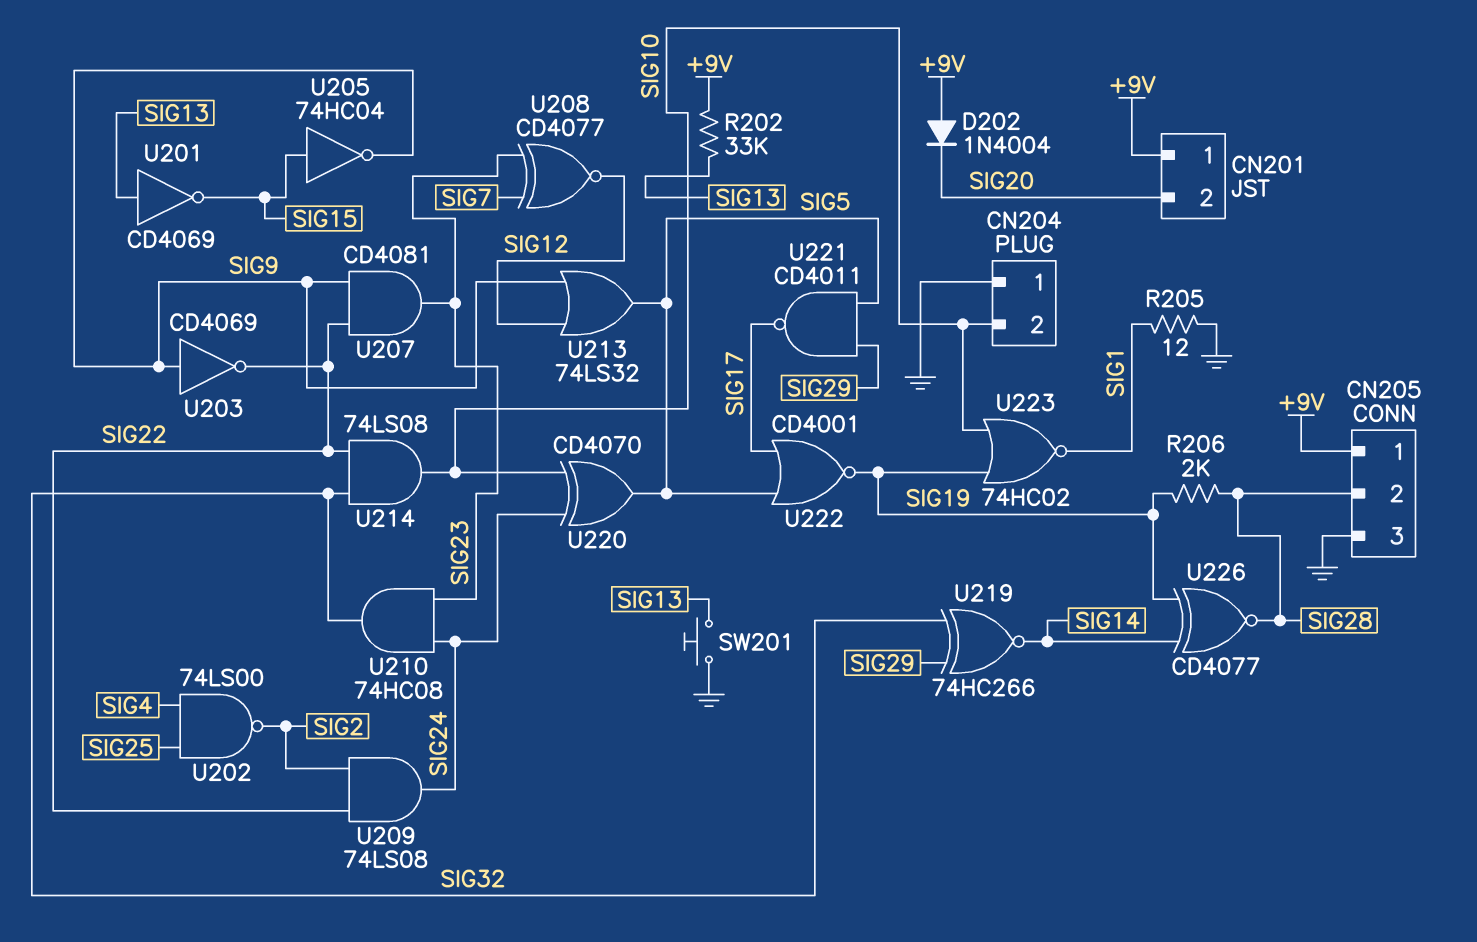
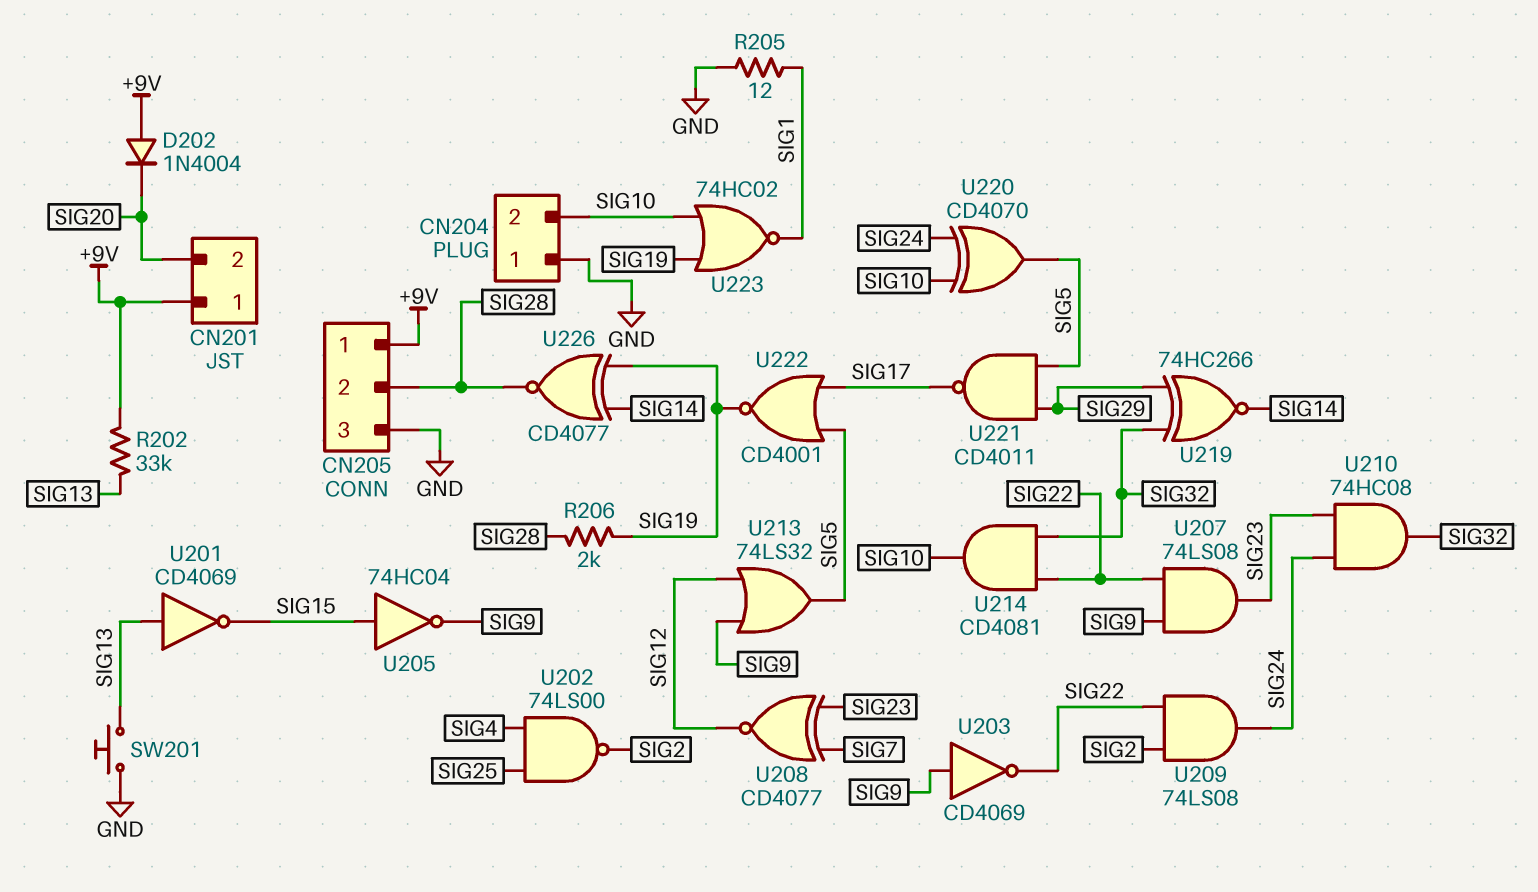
U207: AND CD4081 (in SIG9, in SIG22, out SIG23) -> AND 74LS08 (in SIG9, in SIG22, out SIG23)
U214: AND 74LS08 (in SIG22, in SIG32, out SIG10) -> AND CD4081 (in SIG22, in SIG32, out SIG10)

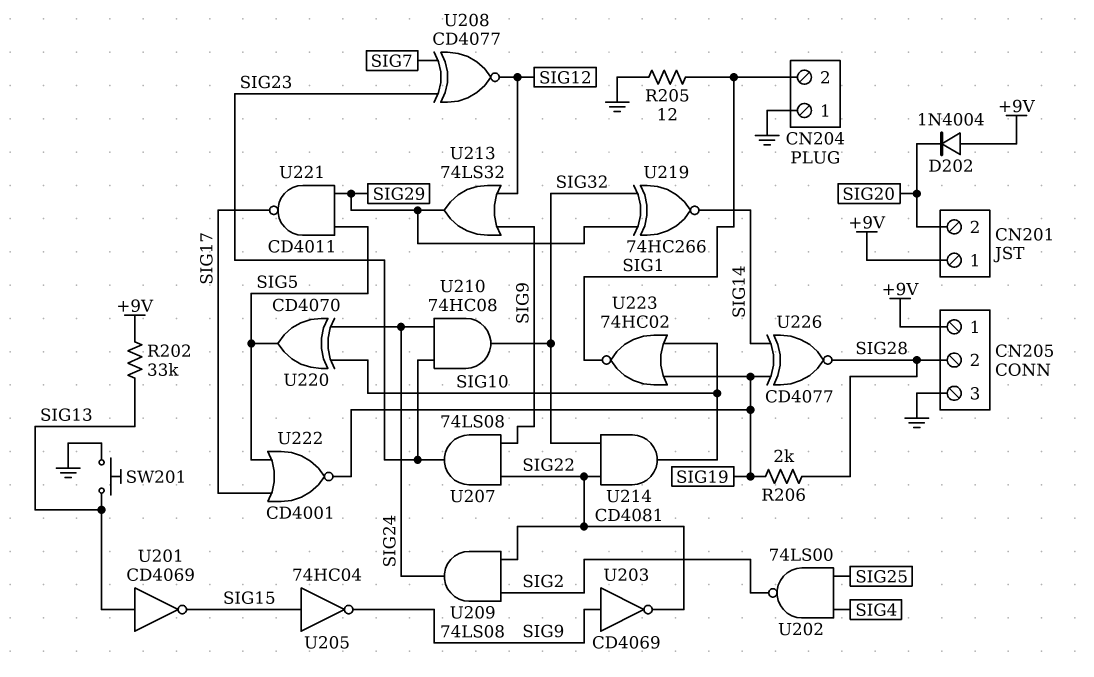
CN204 pin 2: SIG10 -> SIG1
U213: OR 74LS32 (in SIG9, in SIG12, out SIG5) -> OR 74LS32 (in SIG9, in SIG12, out SIG29)

